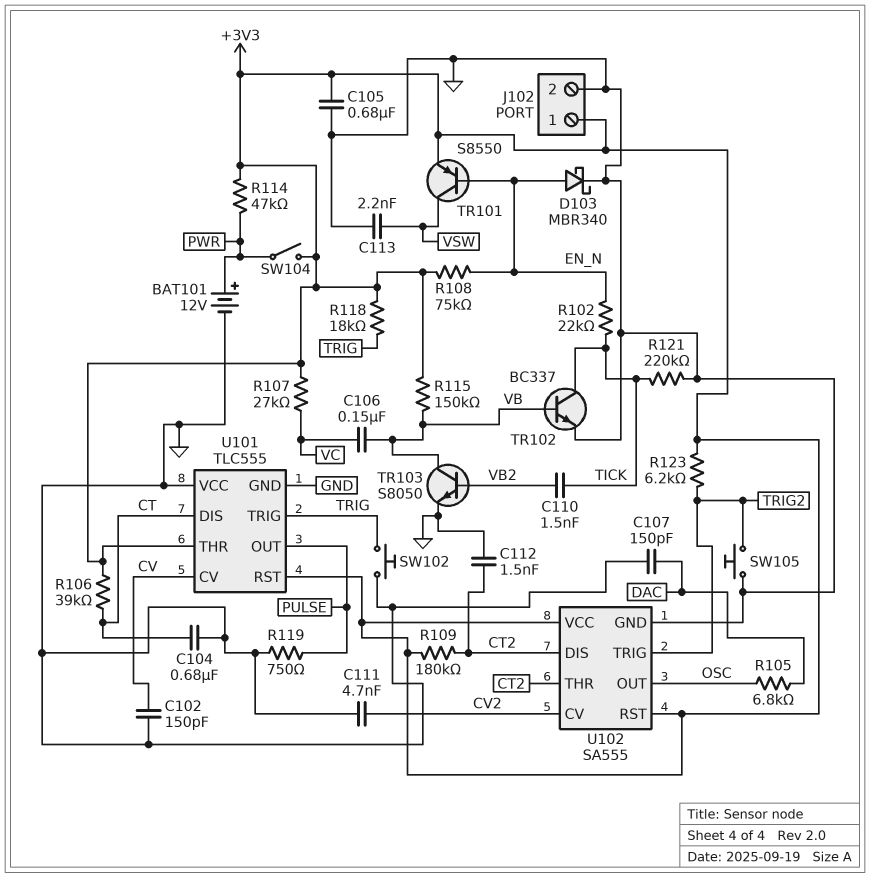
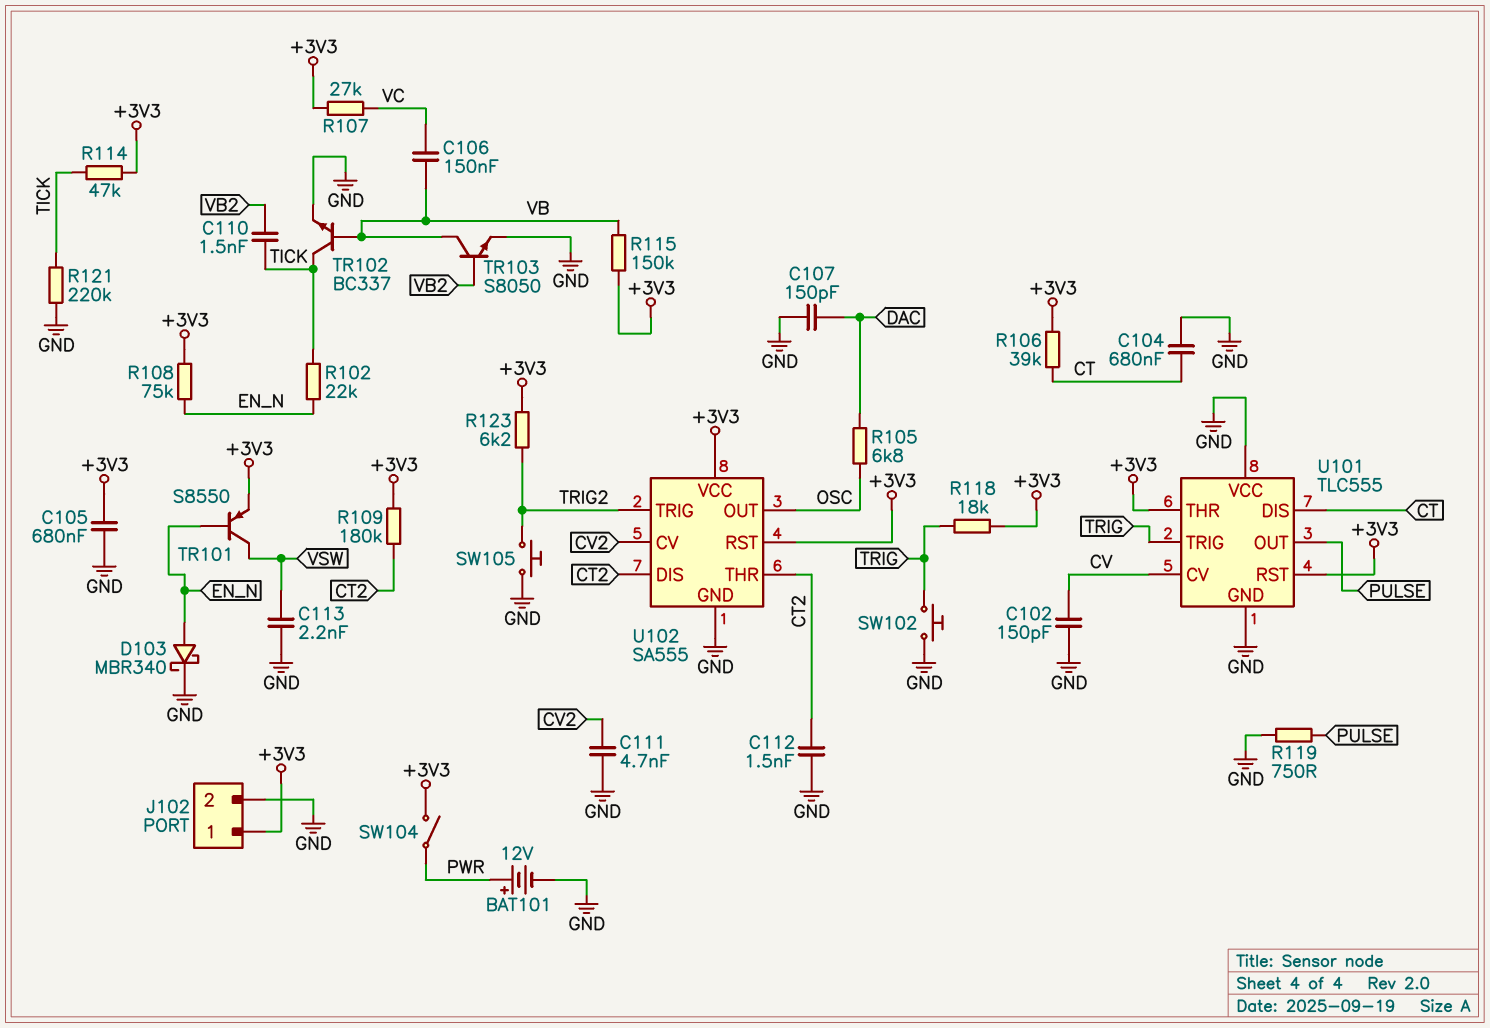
R114: 47k (+3V3, PWR) -> 47k (+3V3, TICK)

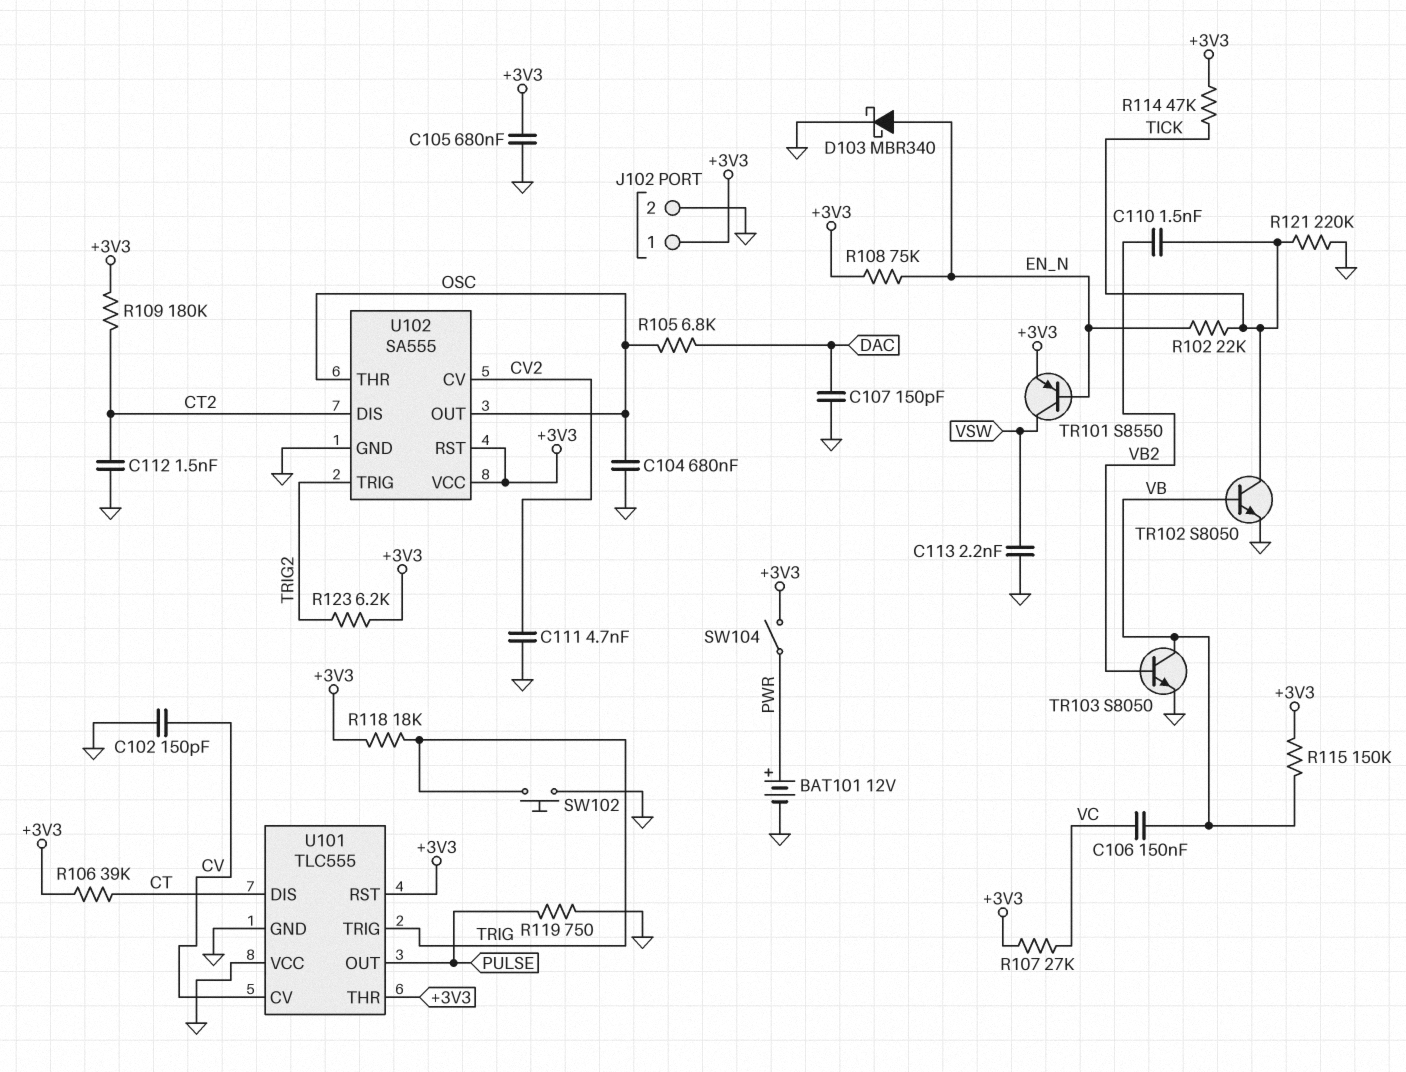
C104: 680nF (CT, GND) -> 680nF (GND, OSC)
SW105: button (GND, TRIG2) -> none
TR102: NPN BC337 (B VB, C TICK, E GND) -> NPN S8050 (B VB, C TICK, E GND)
U102 pin THR: CT2 -> OSC

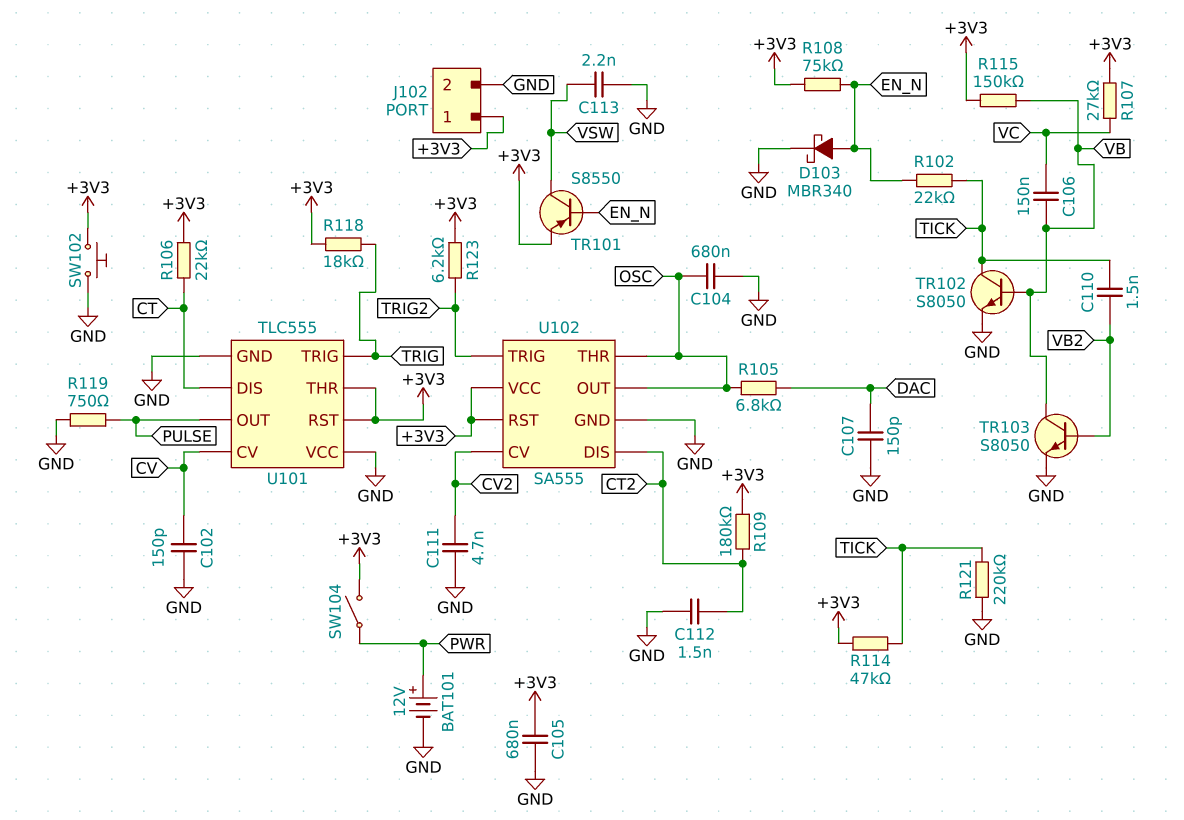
R106: 39k (+3V3, CT) -> 22k (+3V3, CT)
SW102: button (GND, TRIG) -> button (+3V3, GND)

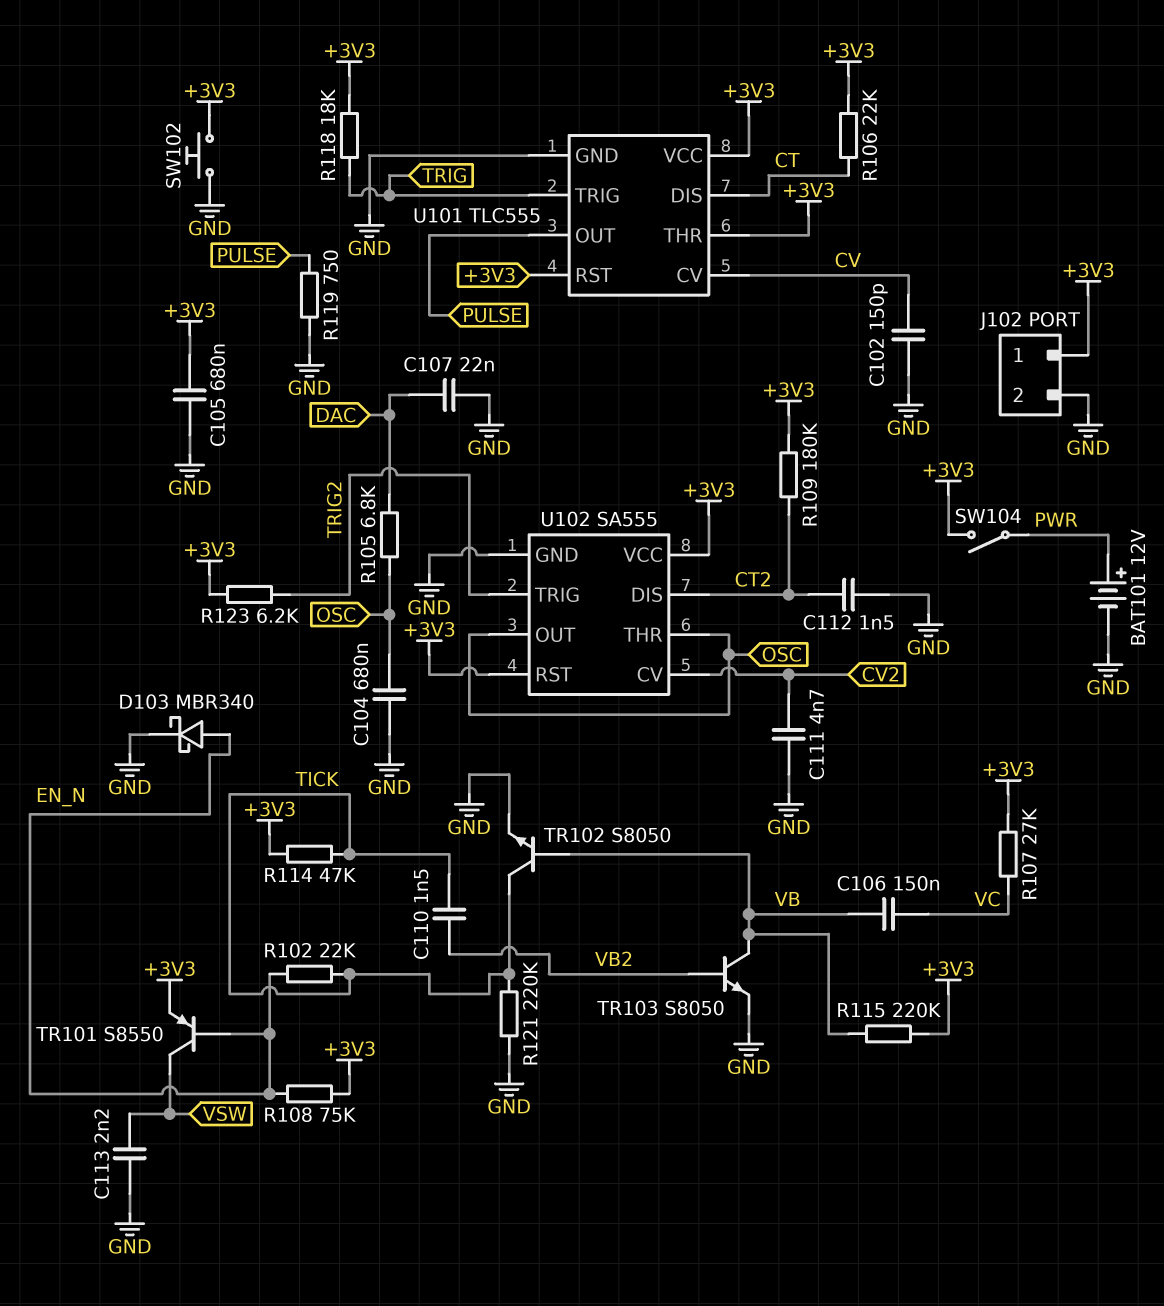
C107: 150pF (DAC, GND) -> 22nF (DAC, GND)
R115: 150k (+3V3, VB) -> 220k (+3V3, VB)
U101 pin VCC: GND -> +3V3

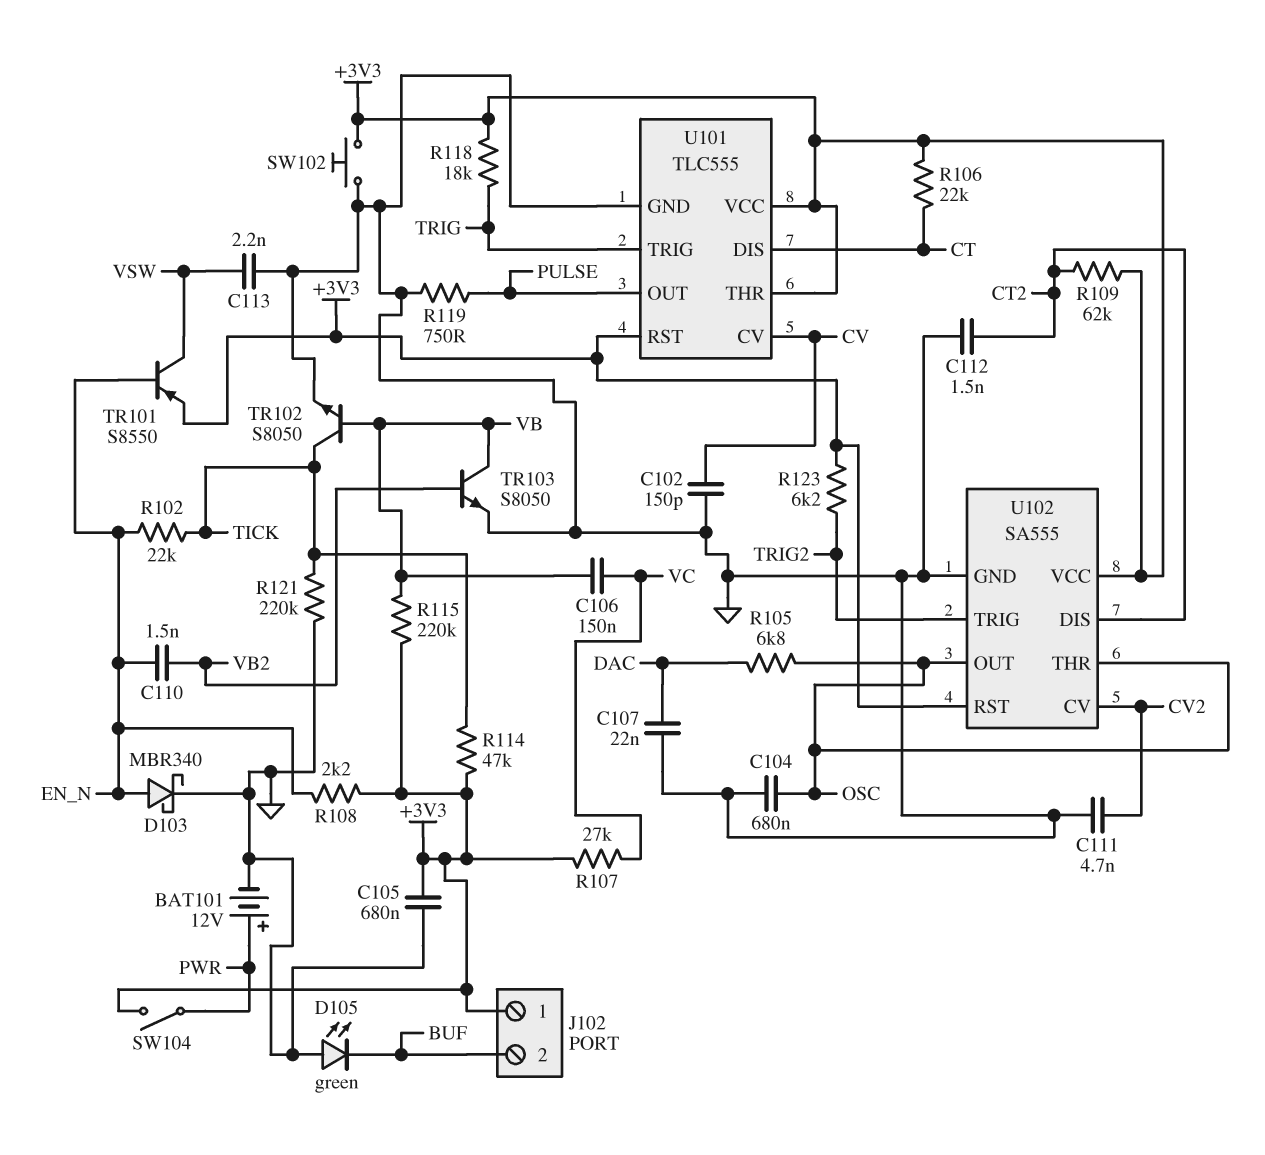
C110: 1.5nF (TICK, VB2) -> 1.5nF (EN_N, VB2)
D105: none -> LED green (A GND, K BUF)
J102 pin 2: GND -> BUF
R108: 75k (+3V3, EN_N) -> 2.2k (+3V3, EN_N)
R109: 180k (+3V3, CT2) -> 62k (+3V3, CT2)

